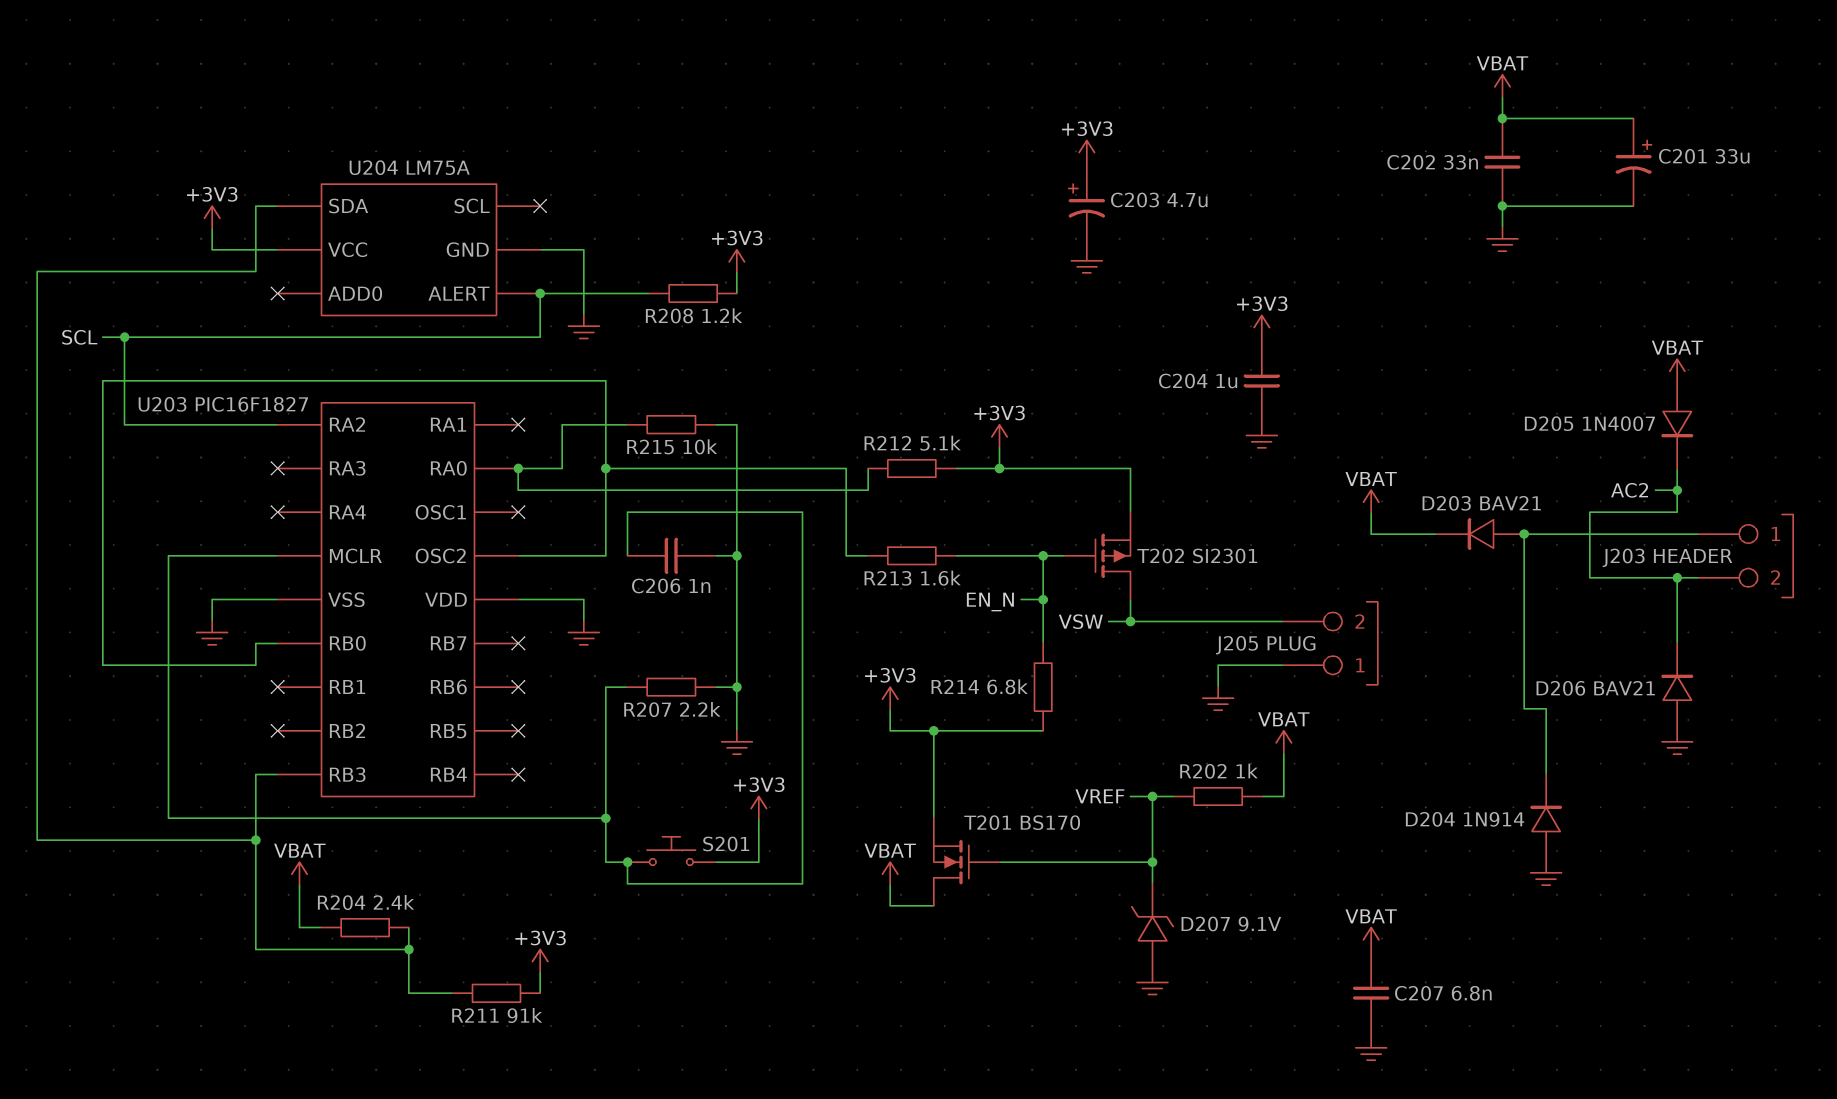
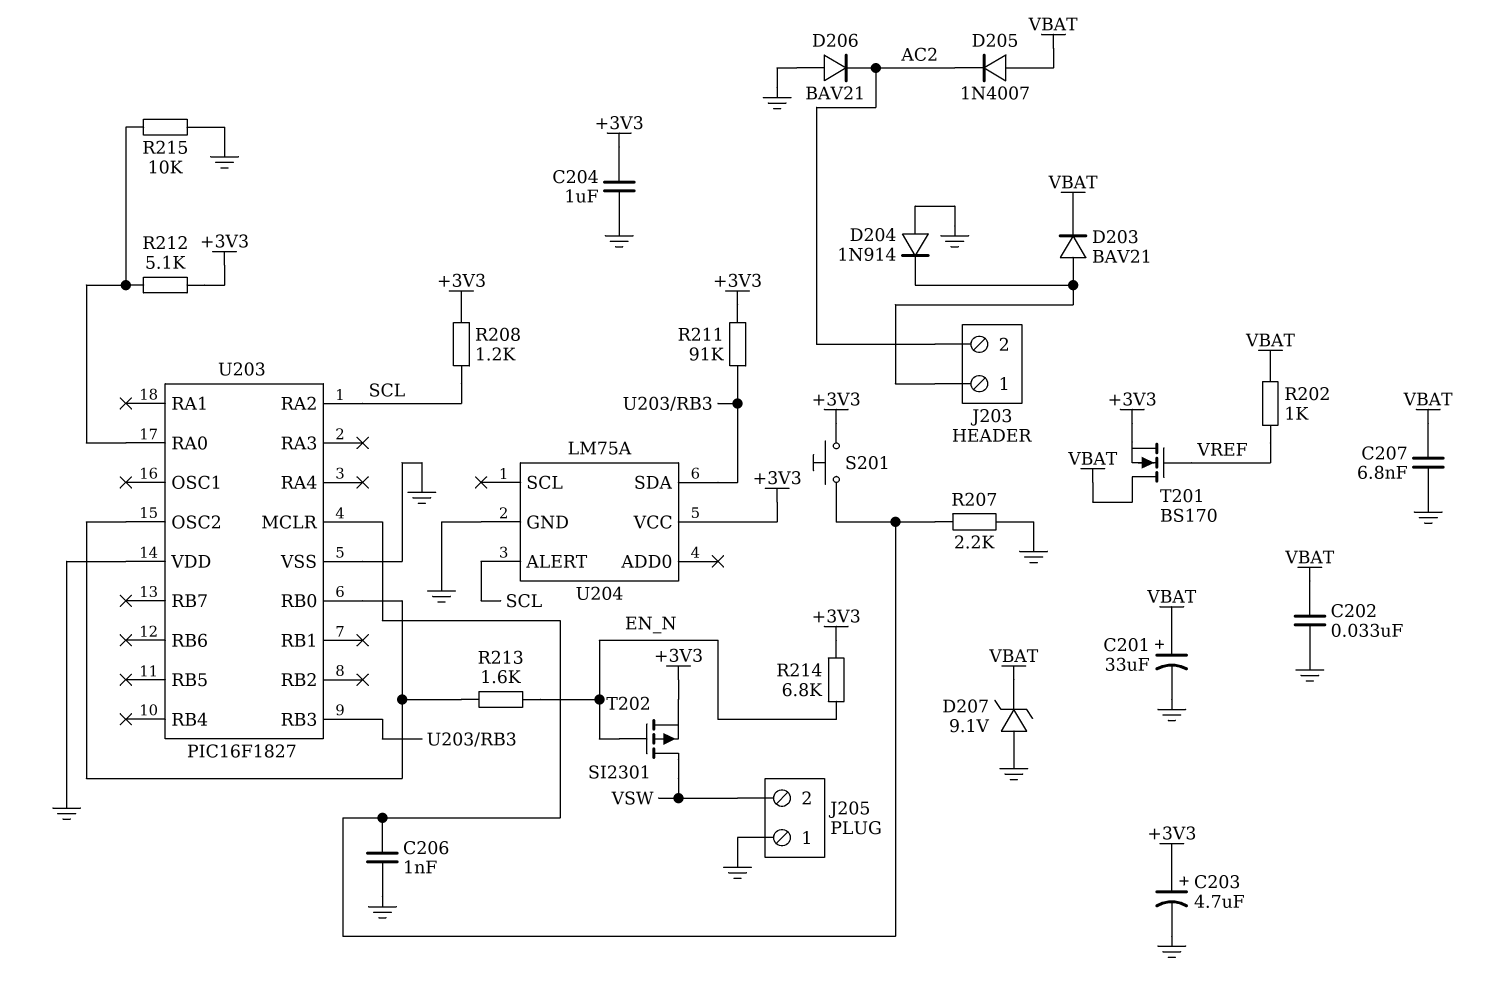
D207: zener 9.1V (A GND, K VREF) -> zener 9.1V (A GND, K VBAT)
R204: 2.4k (U203/RB3, VBAT) -> none

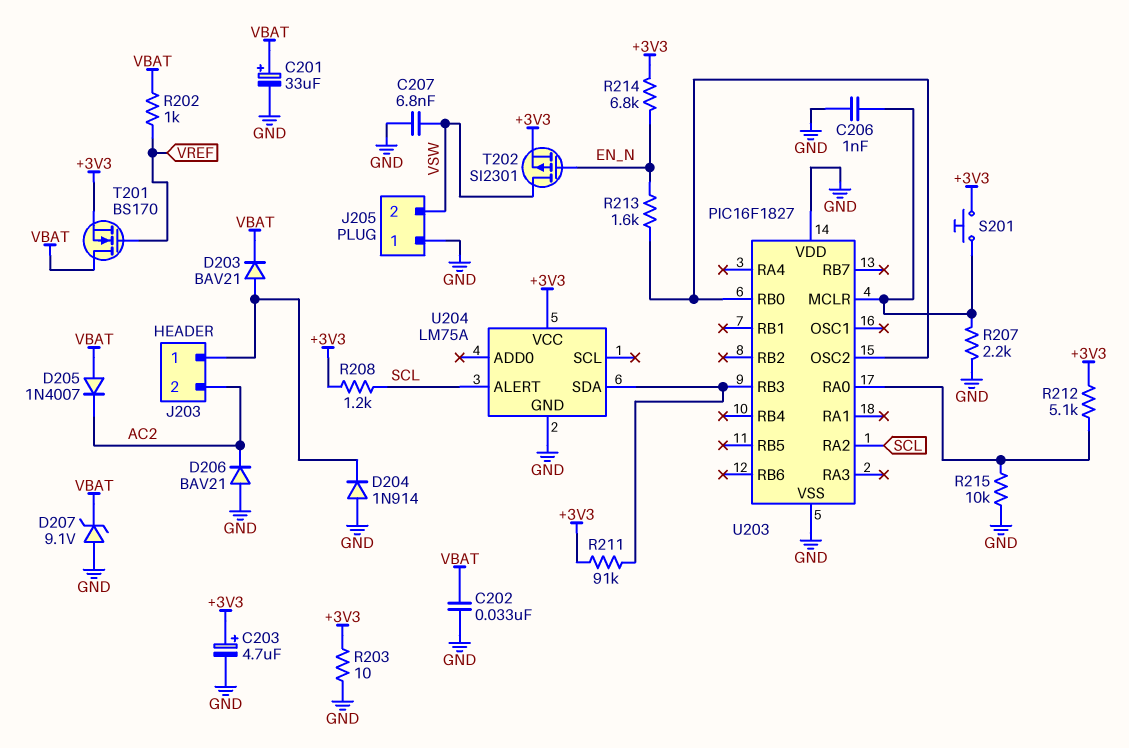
C204: 1uF (+3V3, GND) -> none
C207: 6.8nF (GND, VBAT) -> 6.8nF (GND, VSW)
R203: none -> 10 (+3V3, GND)

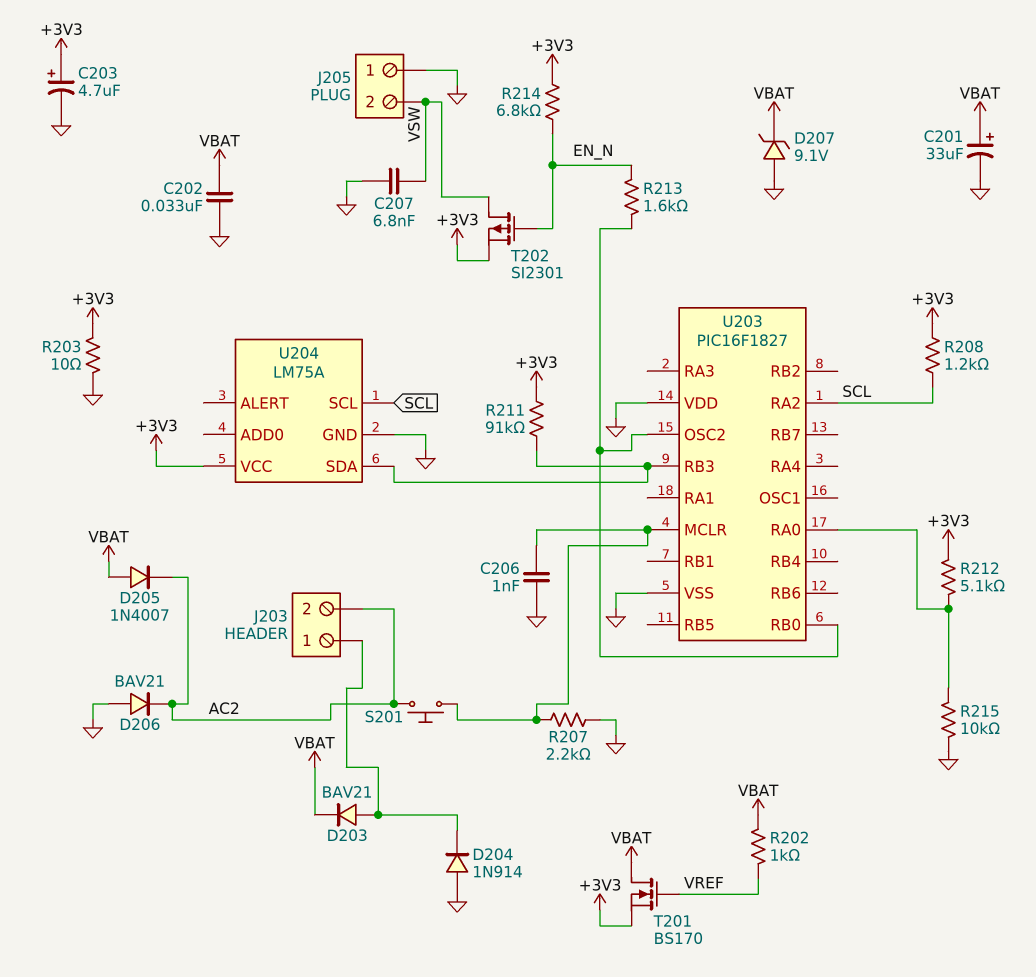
S201: button (+3V3, U203/MCLR) -> button (AC2, U203/MCLR)
U204 pin ALERT: SCL -> none
U204 pin SCL: none -> SCL

